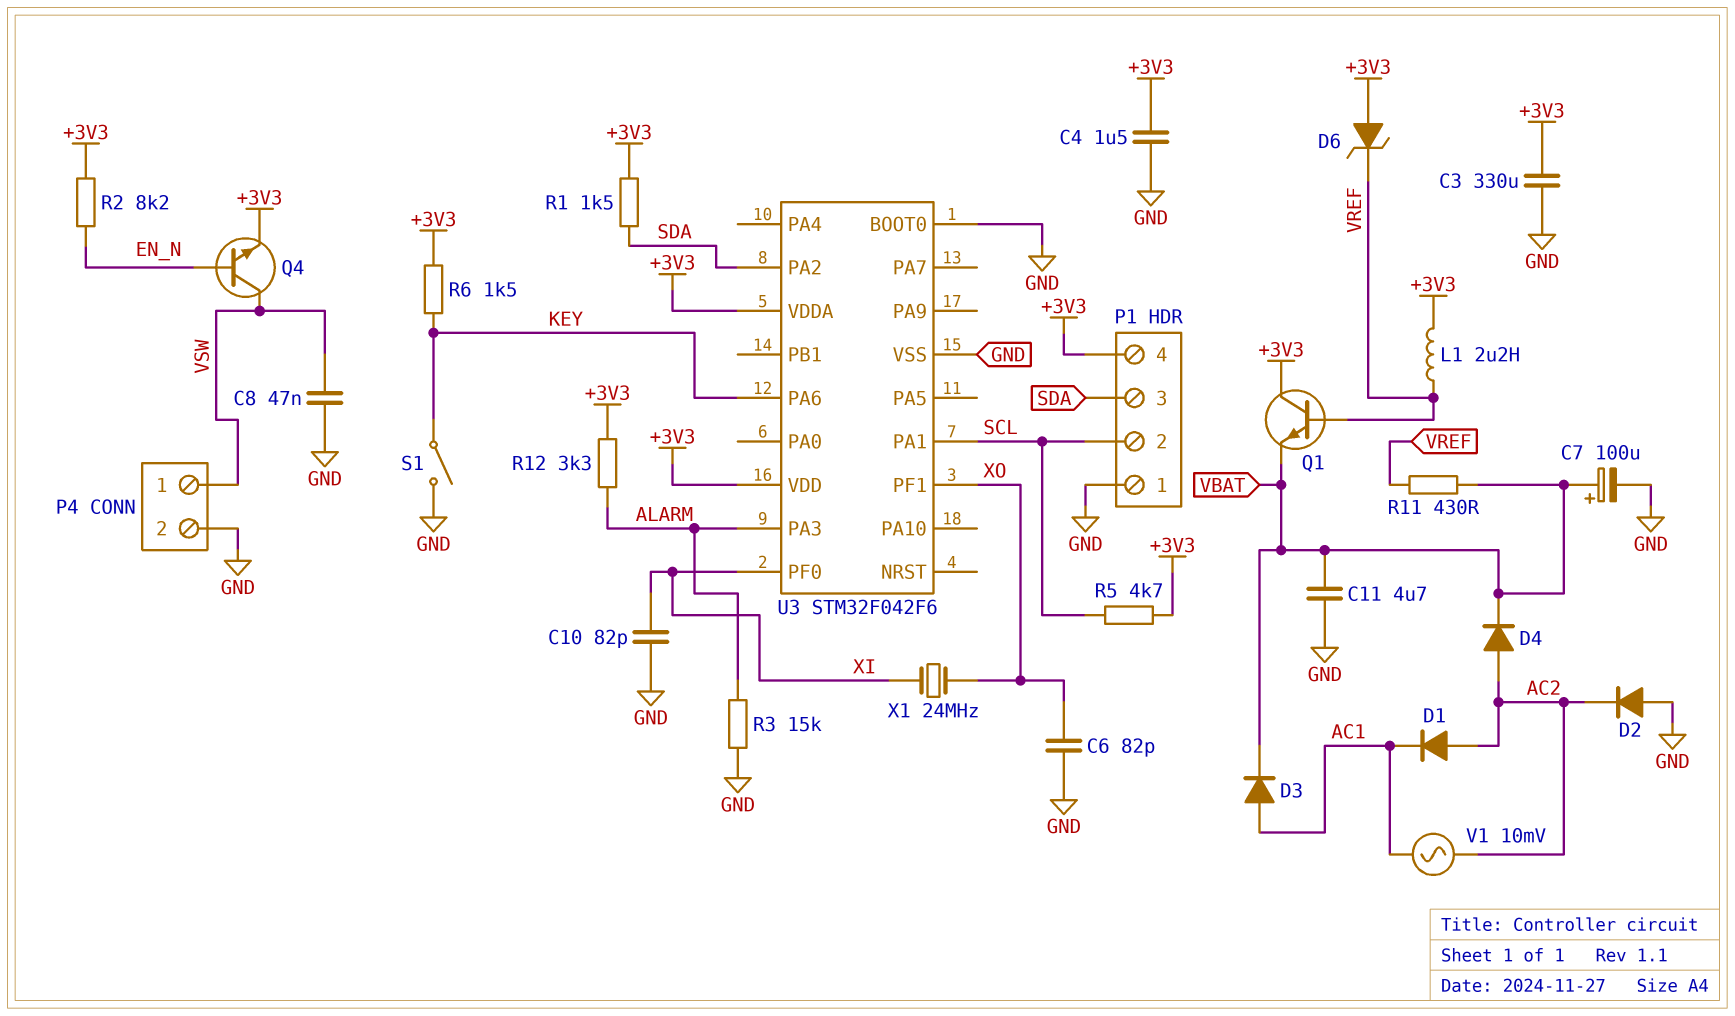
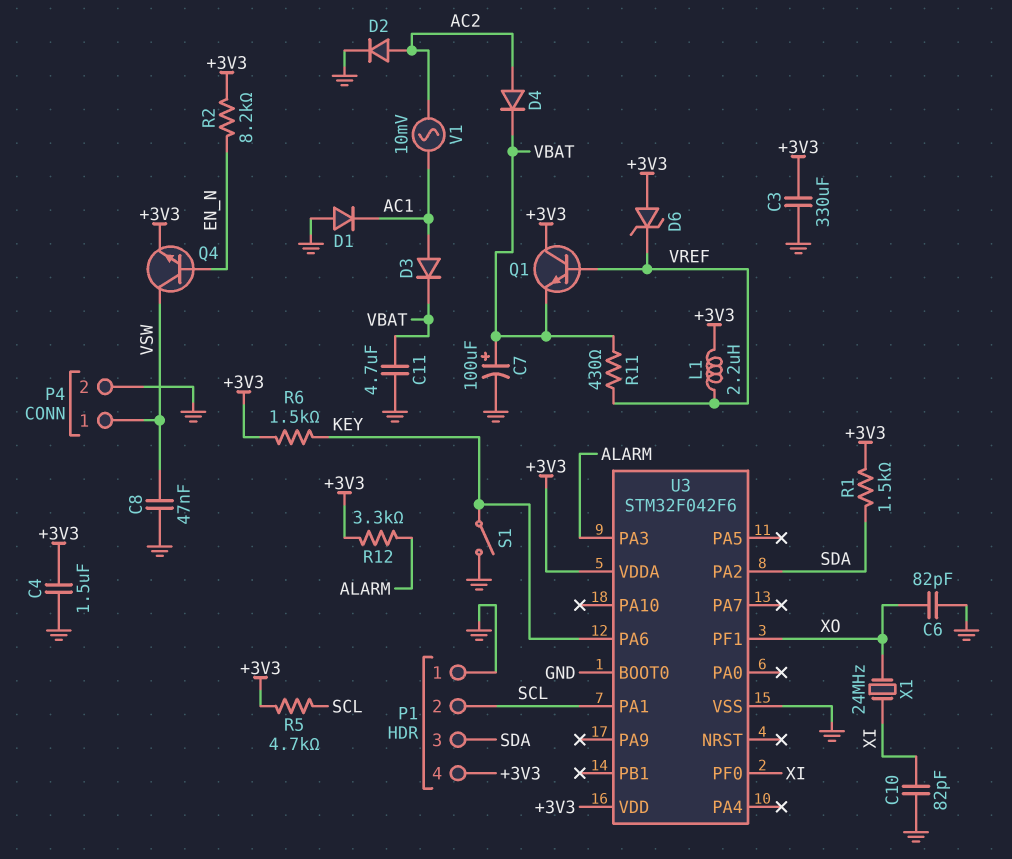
D1: diode (A AC2, K AC1) -> diode (A GND, K AC1)
D2: diode (A GND, K AC2) -> diode (A AC2, K GND)
R3: 15k (ALARM, GND) -> none

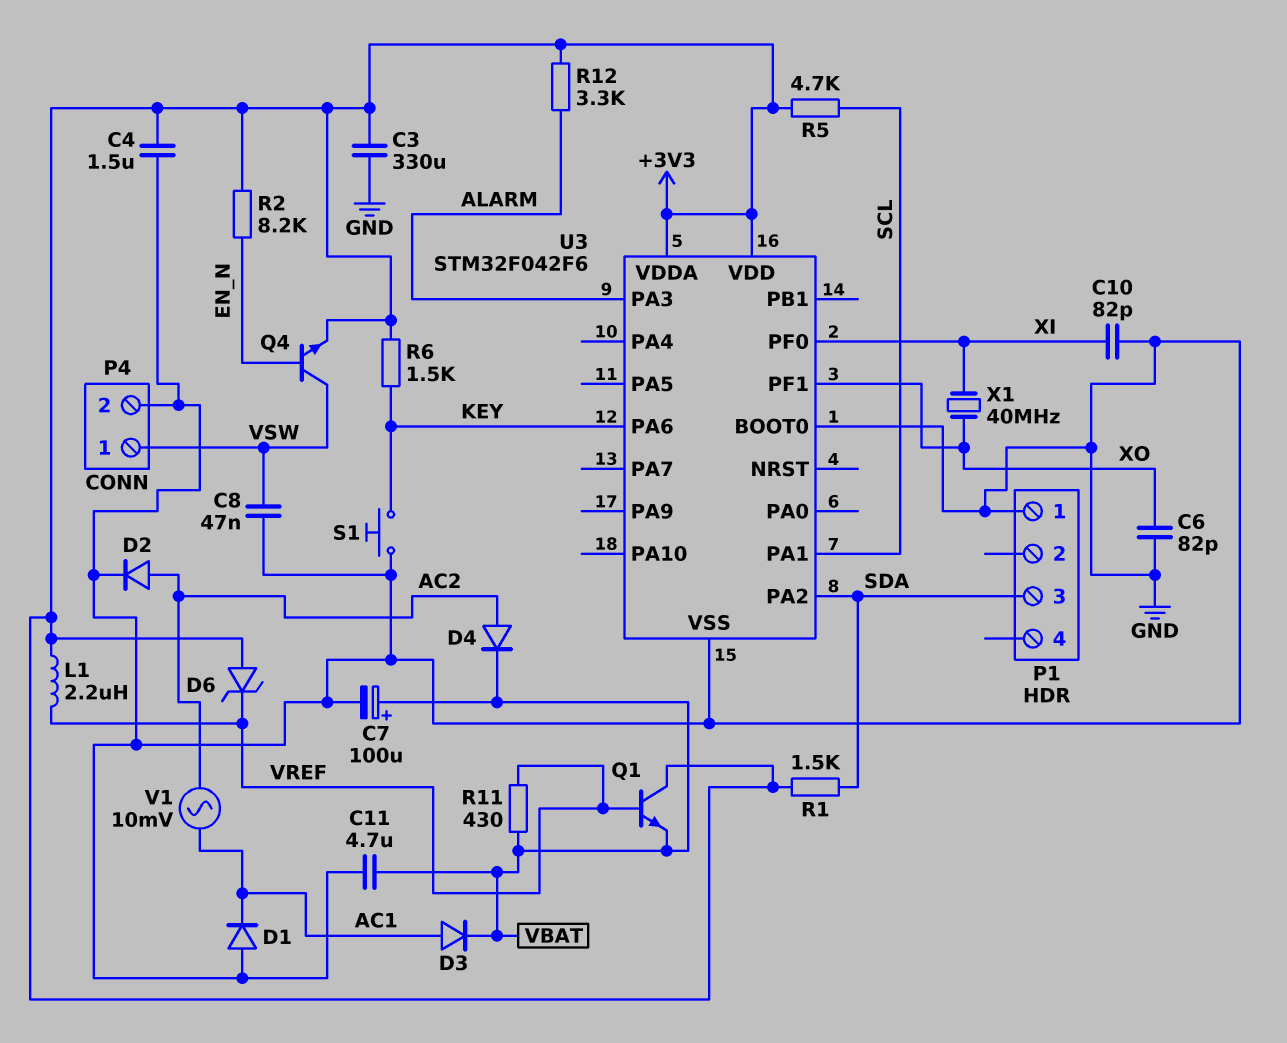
P1 pin 2: SCL -> none
P1 pin 4: +3V3 -> none
S1: switch (GND, KEY) -> button (GND, KEY)
X1: 24MHz (XI, XO) -> 40MHz (XI, XO)

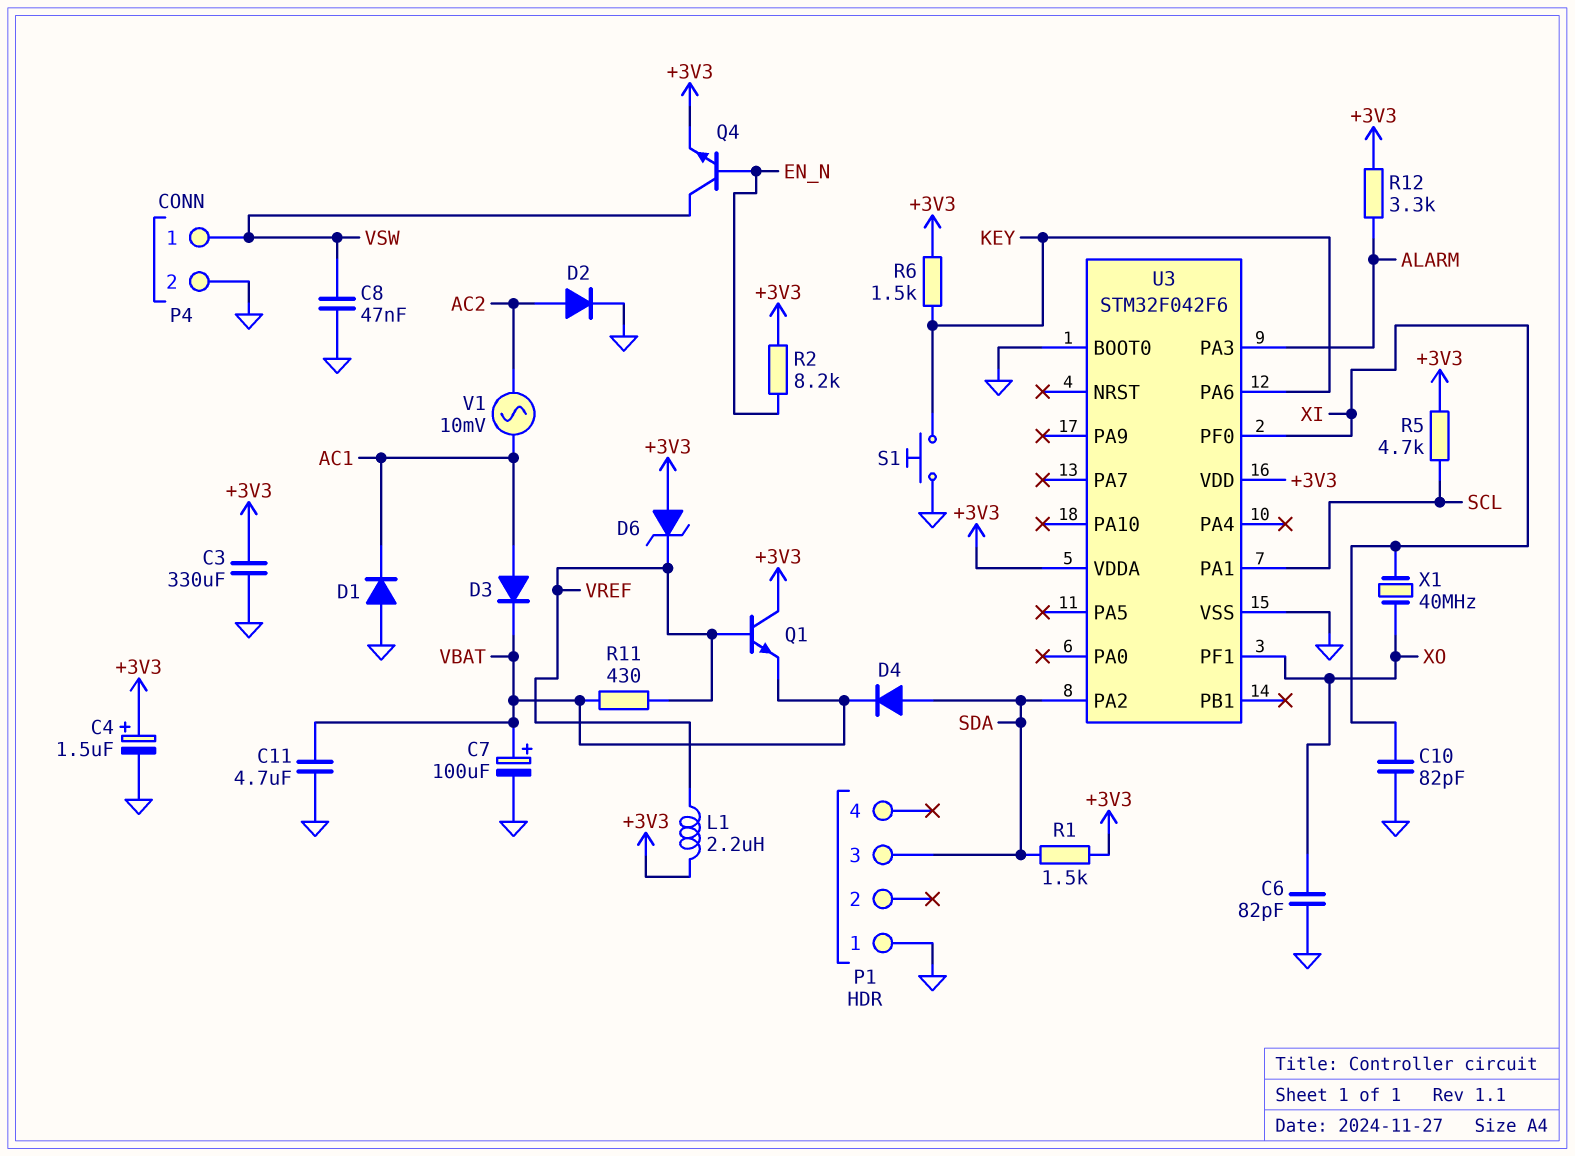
C4: 1.5uF (+3V3, GND) -> 1.5uF (plus +3V3, minus GND)
D4: diode (A AC2, K VBAT) -> diode (A SDA, K VBAT)

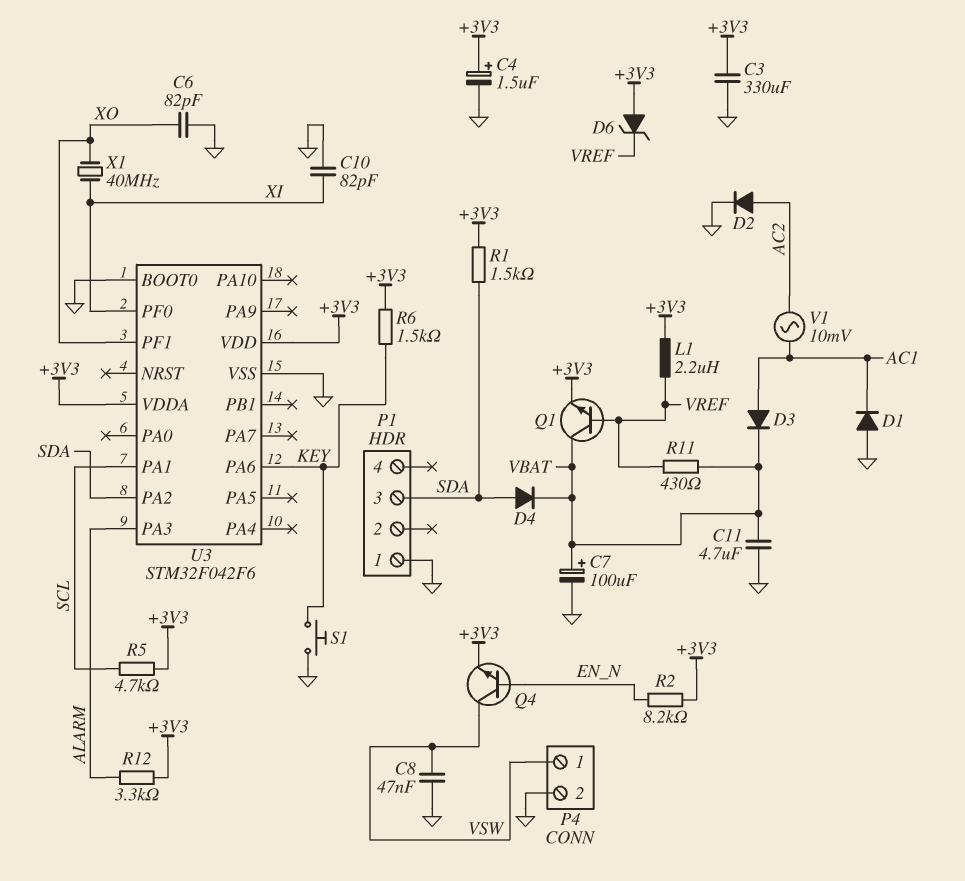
Q1: NPN (B VREF, C +3V3, E VBAT) -> NPN (B VREF, C VBAT, E +3V3)

